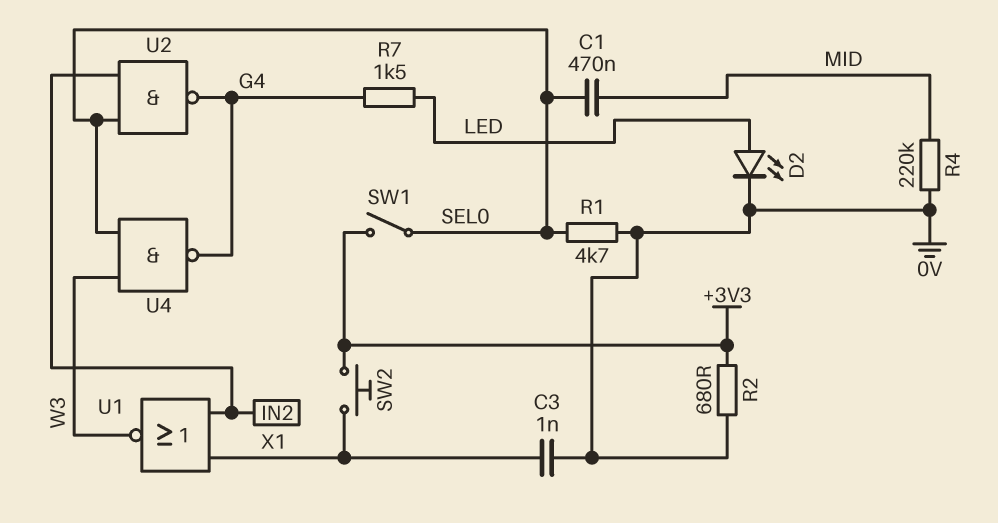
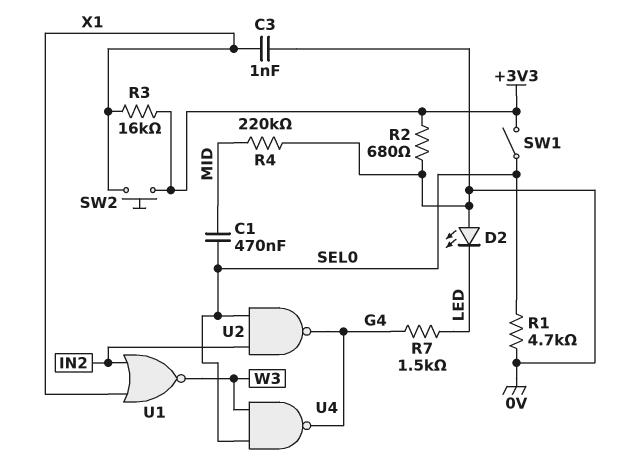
D2: LED (A LED, K 0V) -> LED (A 0V, K LED)
R3: none -> 16k (+3V3, X1)

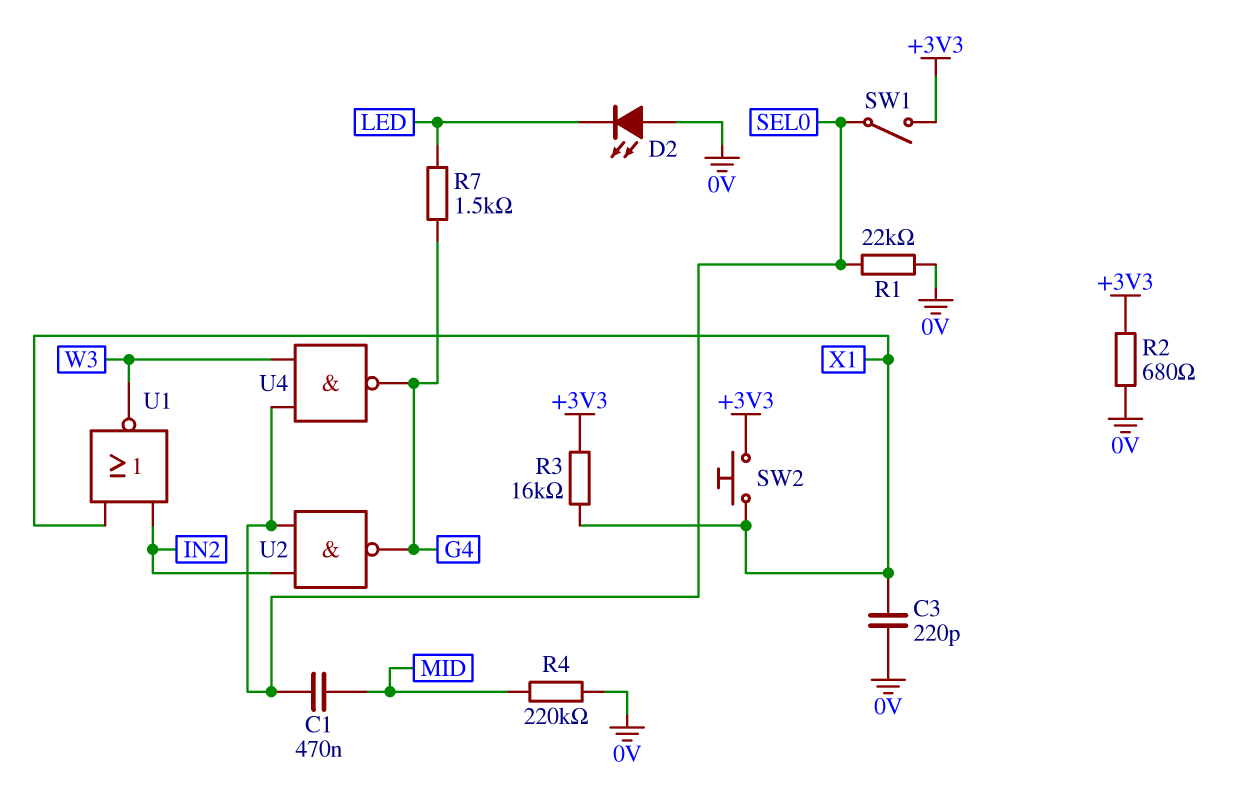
C3: 1nF (0V, X1) -> 220pF (0V, X1)
R1: 4.7k (0V, SEL0) -> 22k (0V, SEL0)

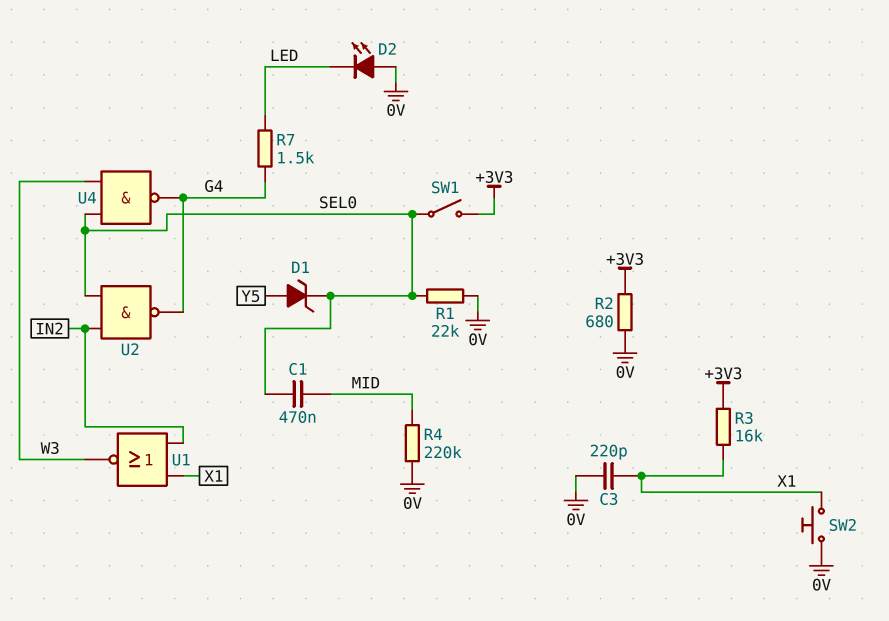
D1: none -> zener (A Y5, K SEL0)
SW2: button (+3V3, X1) -> button (0V, X1)

